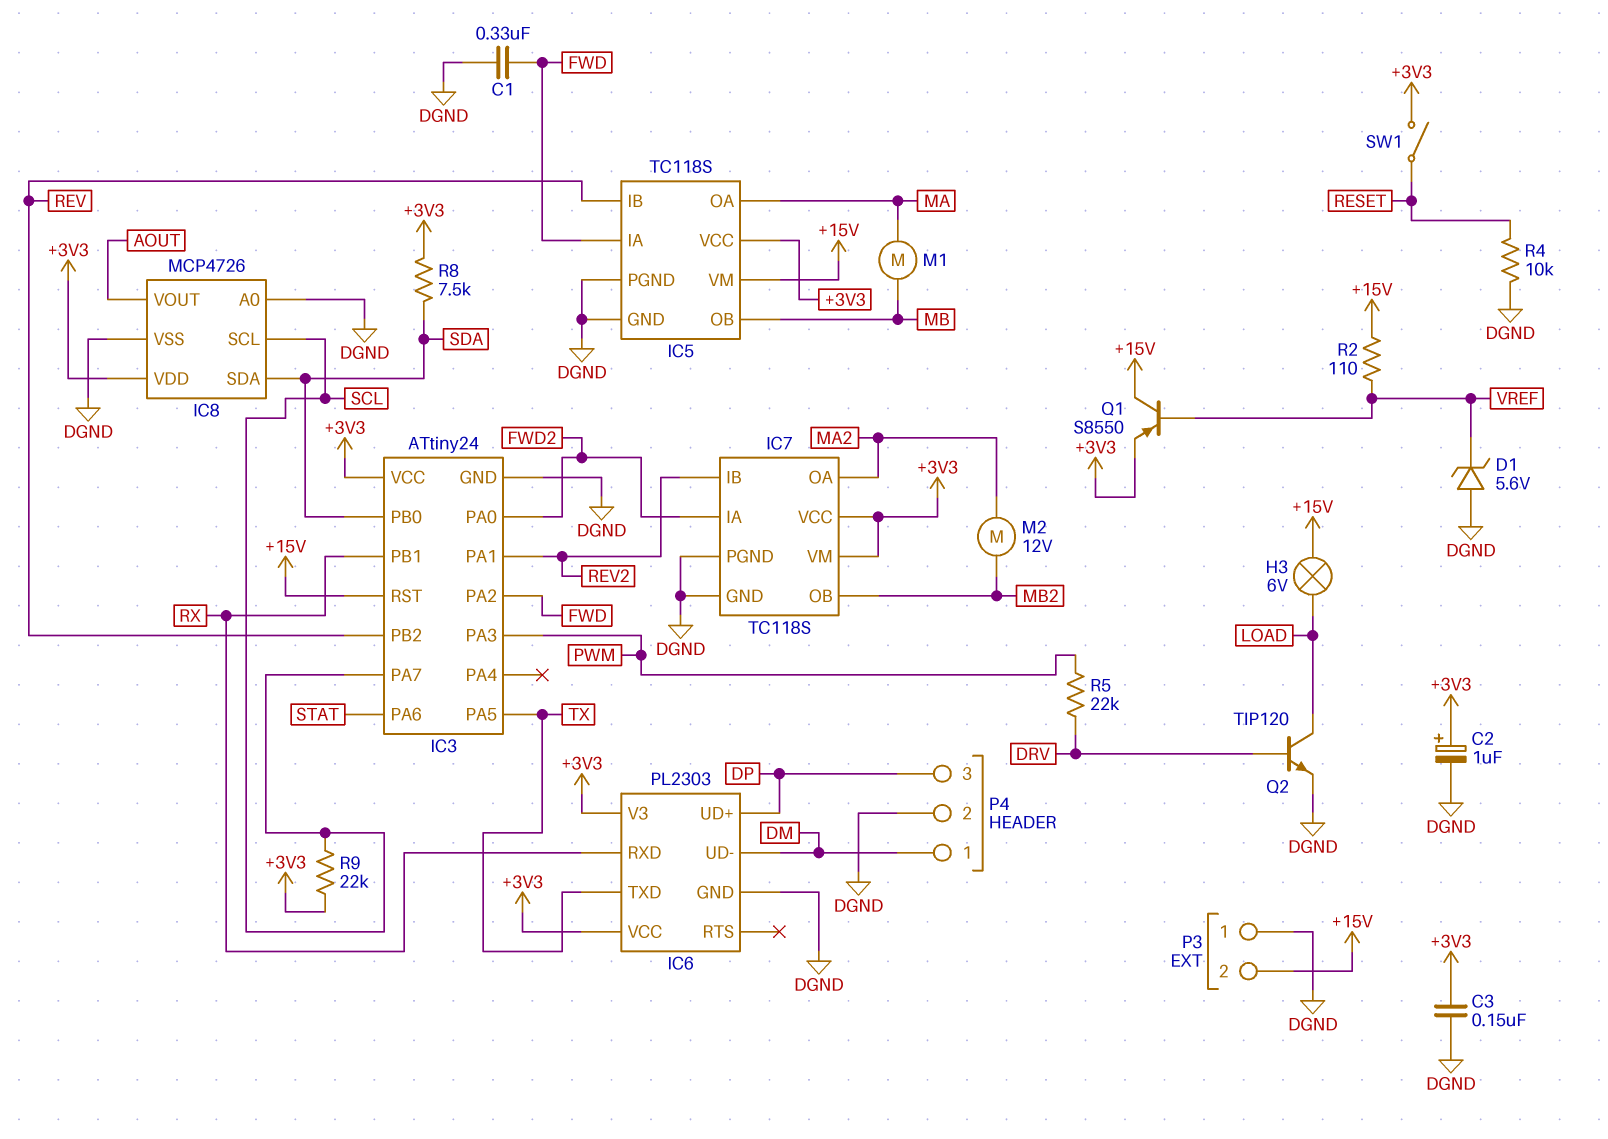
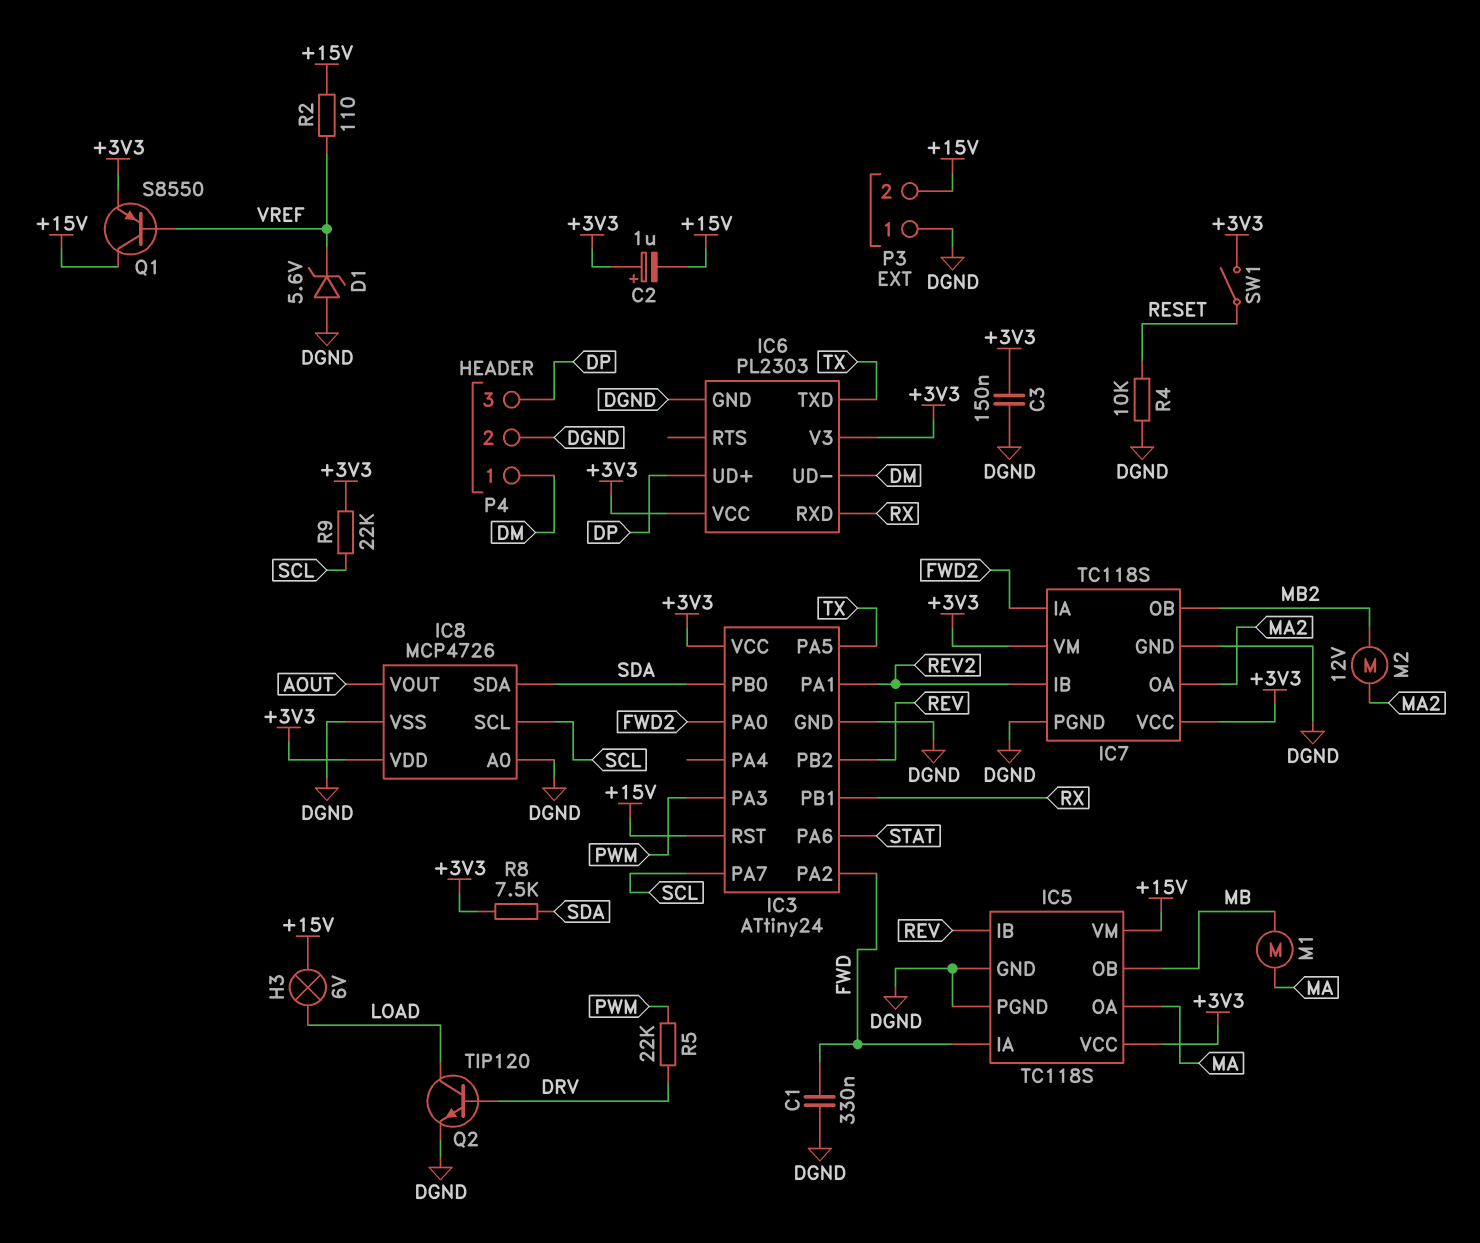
C2: 1uF (plus +3V3, minus DGND) -> 1uF (plus +3V3, minus +15V)

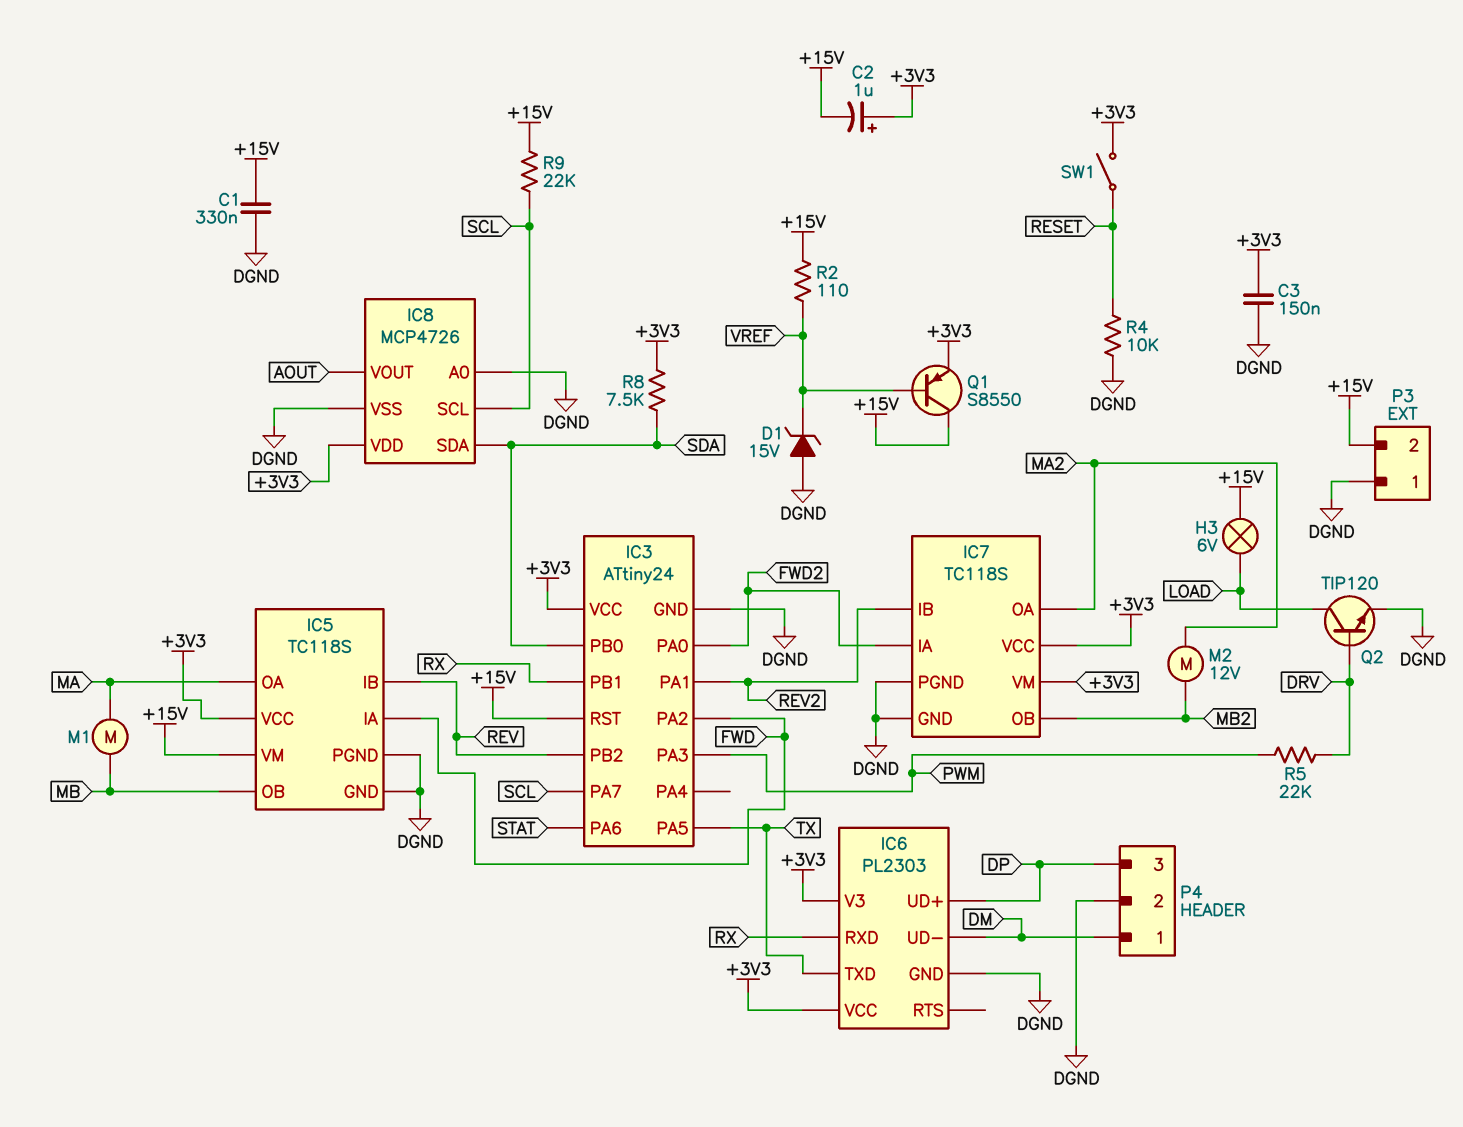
C1: 330nF (DGND, FWD) -> 330nF (+15V, DGND)
D1: zener 5.6V (A DGND, K VREF) -> zener 15V (A DGND, K VREF)
R9: 22k (+3V3, SCL) -> 22k (+15V, SCL)

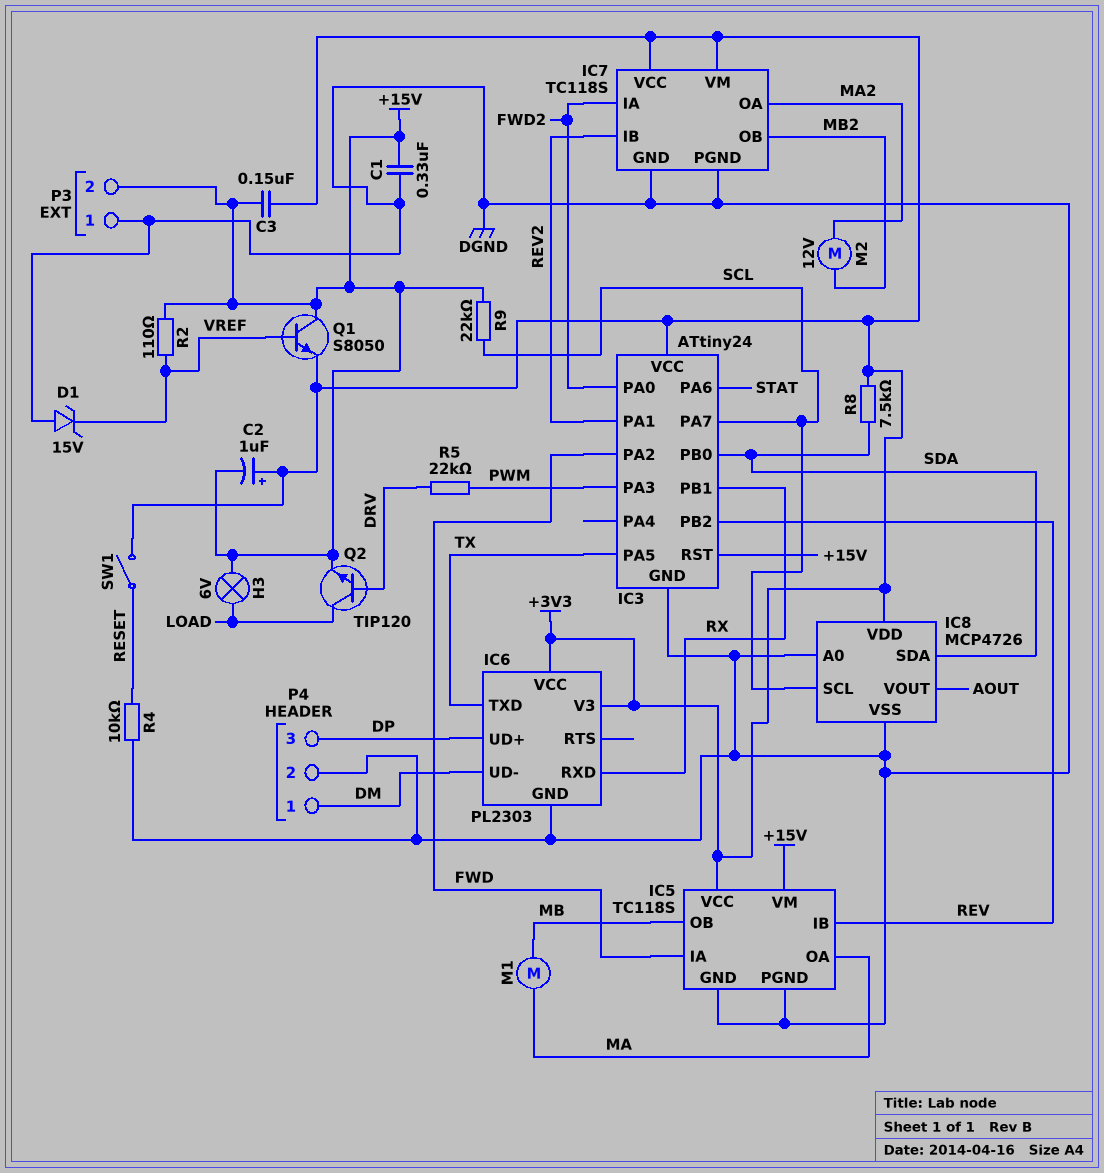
C3: 150nF (+3V3, DGND) -> 150nF (+3V3, +15V)
Q1: PNP S8550 (B VREF, C +15V, E +3V3) -> NPN S8050 (B VREF, C +15V, E +3V3)
Q2: NPN TIP120 (B DRV, C LOAD, E DGND) -> NPN TIP120 (B DRV, C LOAD, E +15V)

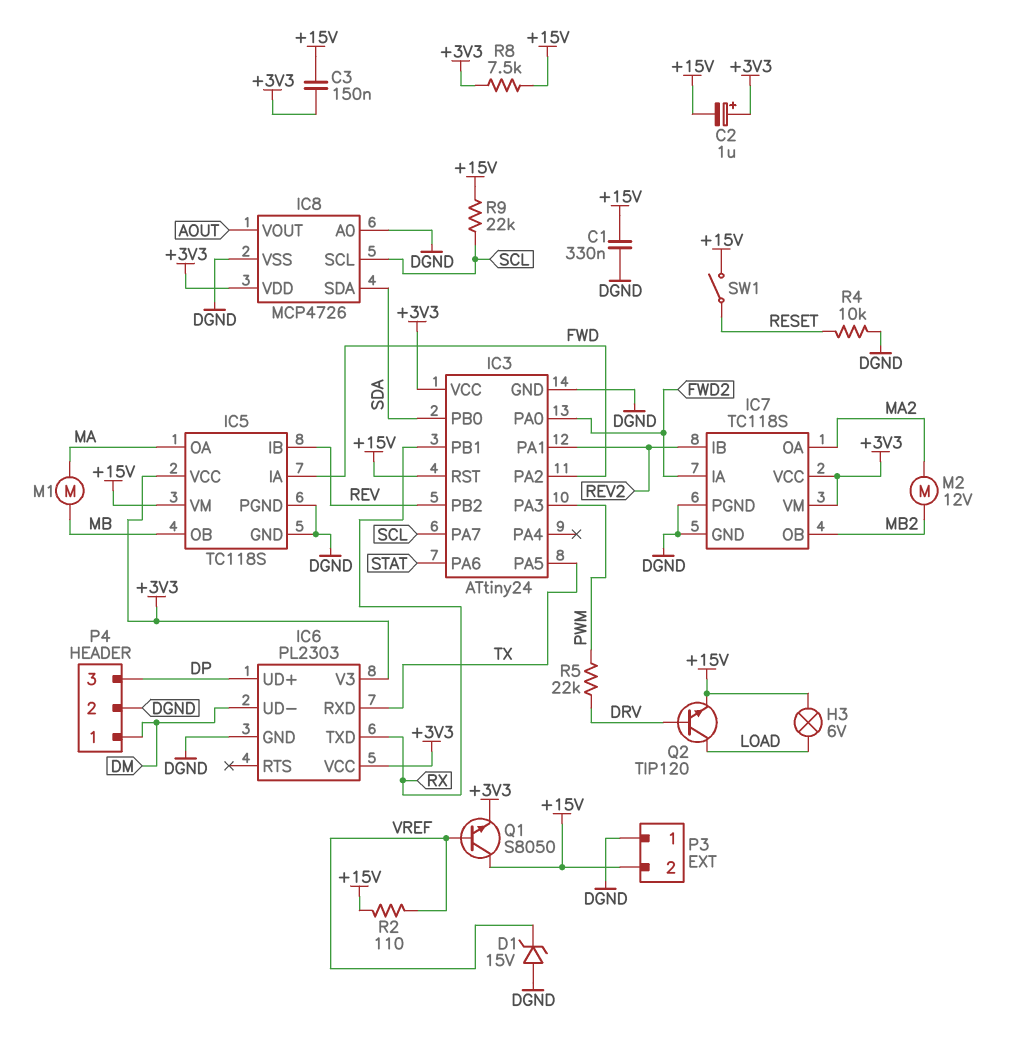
IC6 pin RXD: RX -> TX
IC6 pin TXD: TX -> RX
R8: 7.5k (+3V3, SDA) -> 7.5k (+3V3, +15V)
SW1: switch (+3V3, RESET) -> switch (+15V, RESET)

